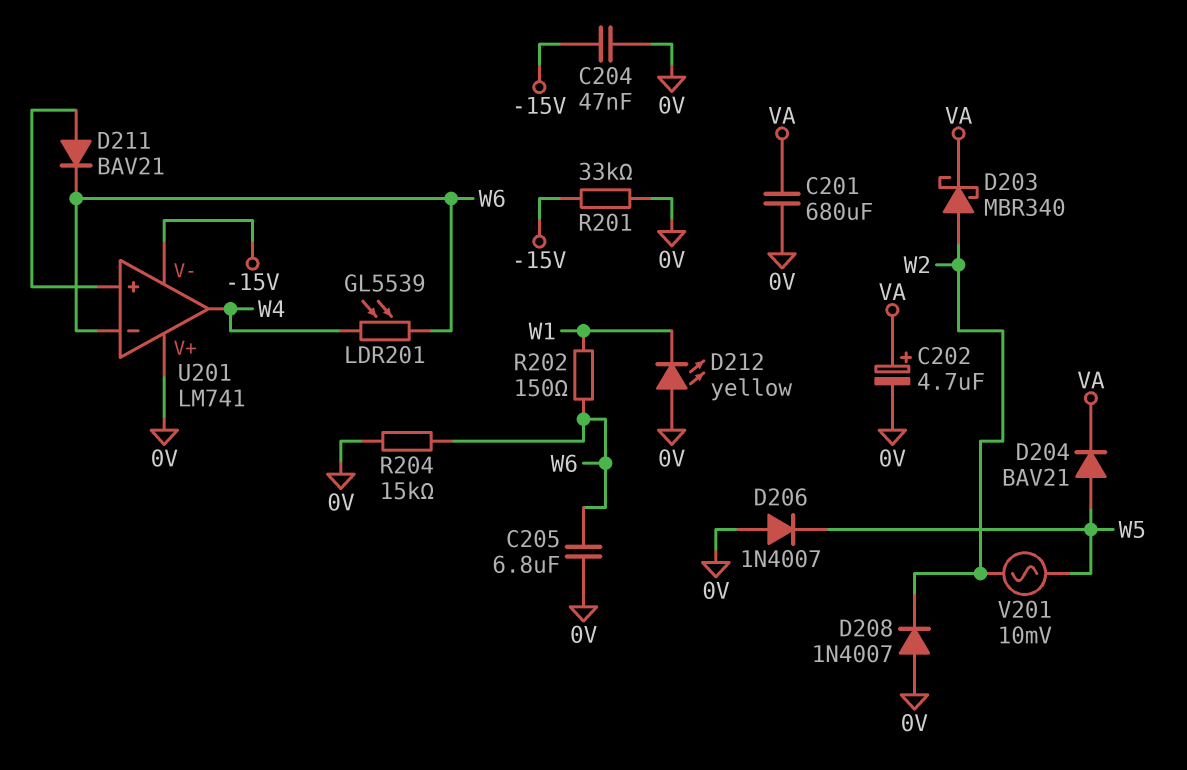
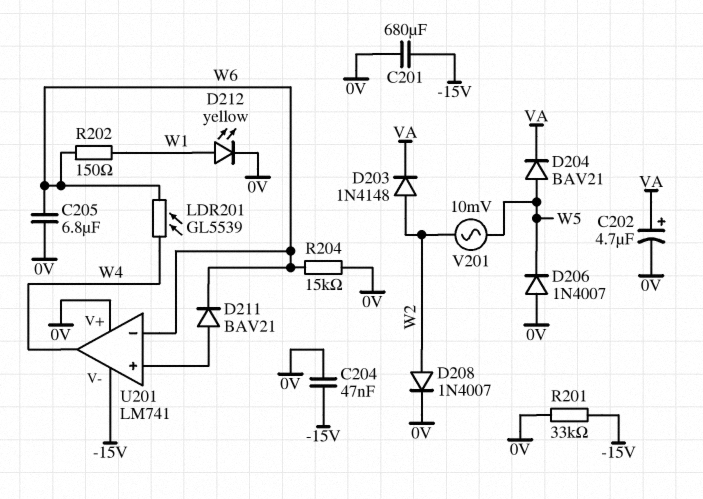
C201: 680uF (0V, VA) -> 680uF (-15V, 0V)
D203: schottky MBR340 (A W2, K VA) -> diode 1N4148 (A W2, K VA)
D208: diode 1N4007 (A 0V, K W2) -> diode 1N4007 (A W2, K 0V)
D212: LED yellow (A 0V, K W1) -> LED yellow (A W1, K 0V)

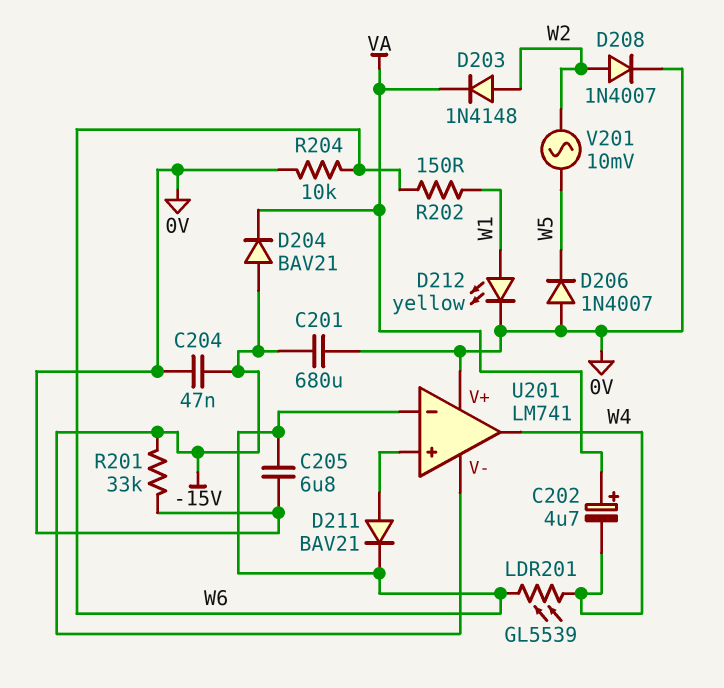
C202: 4.7uF (plus VA, minus 0V) -> 4.7uF (plus VA, minus W4)
D204: diode BAV21 (A W5, K VA) -> diode BAV21 (A -15V, K VA)
R204: 15k (0V, W6) -> 10k (0V, W6)

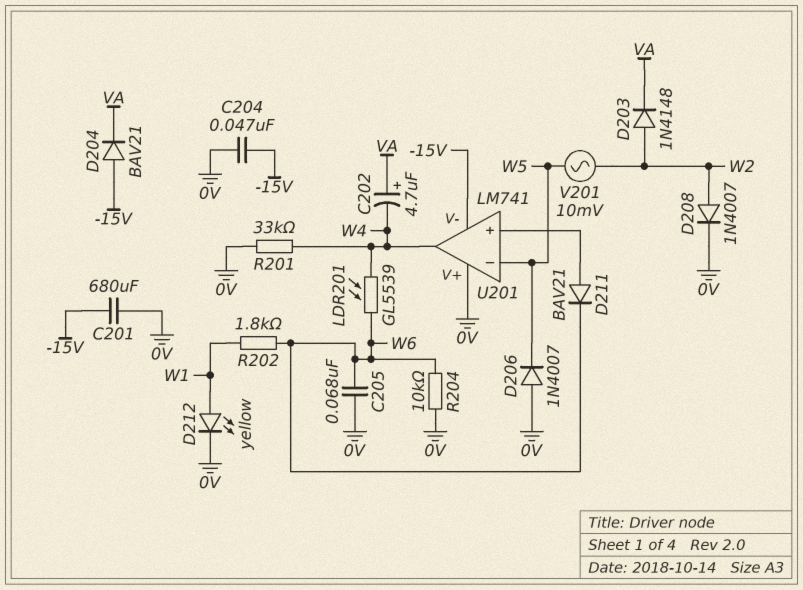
C205: 6.8uF (0V, W6) -> 68nF (0V, W6)
R201: 33k (-15V, 0V) -> 33k (0V, W4)
R202: 150 (W1, W6) -> 1.8k (W1, W6)
U201 pin in-: W6 -> W5

